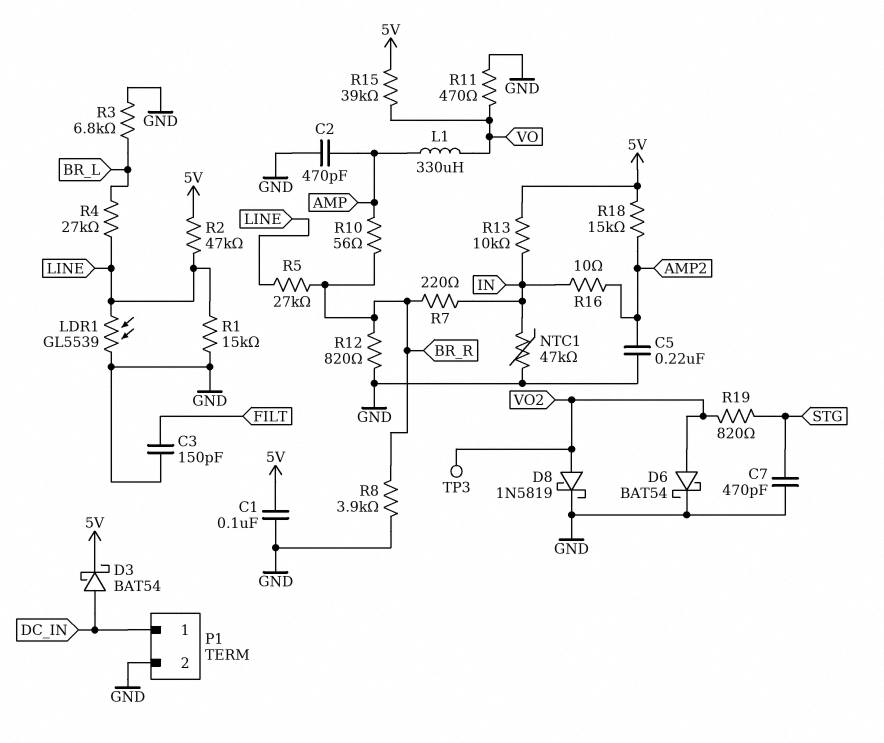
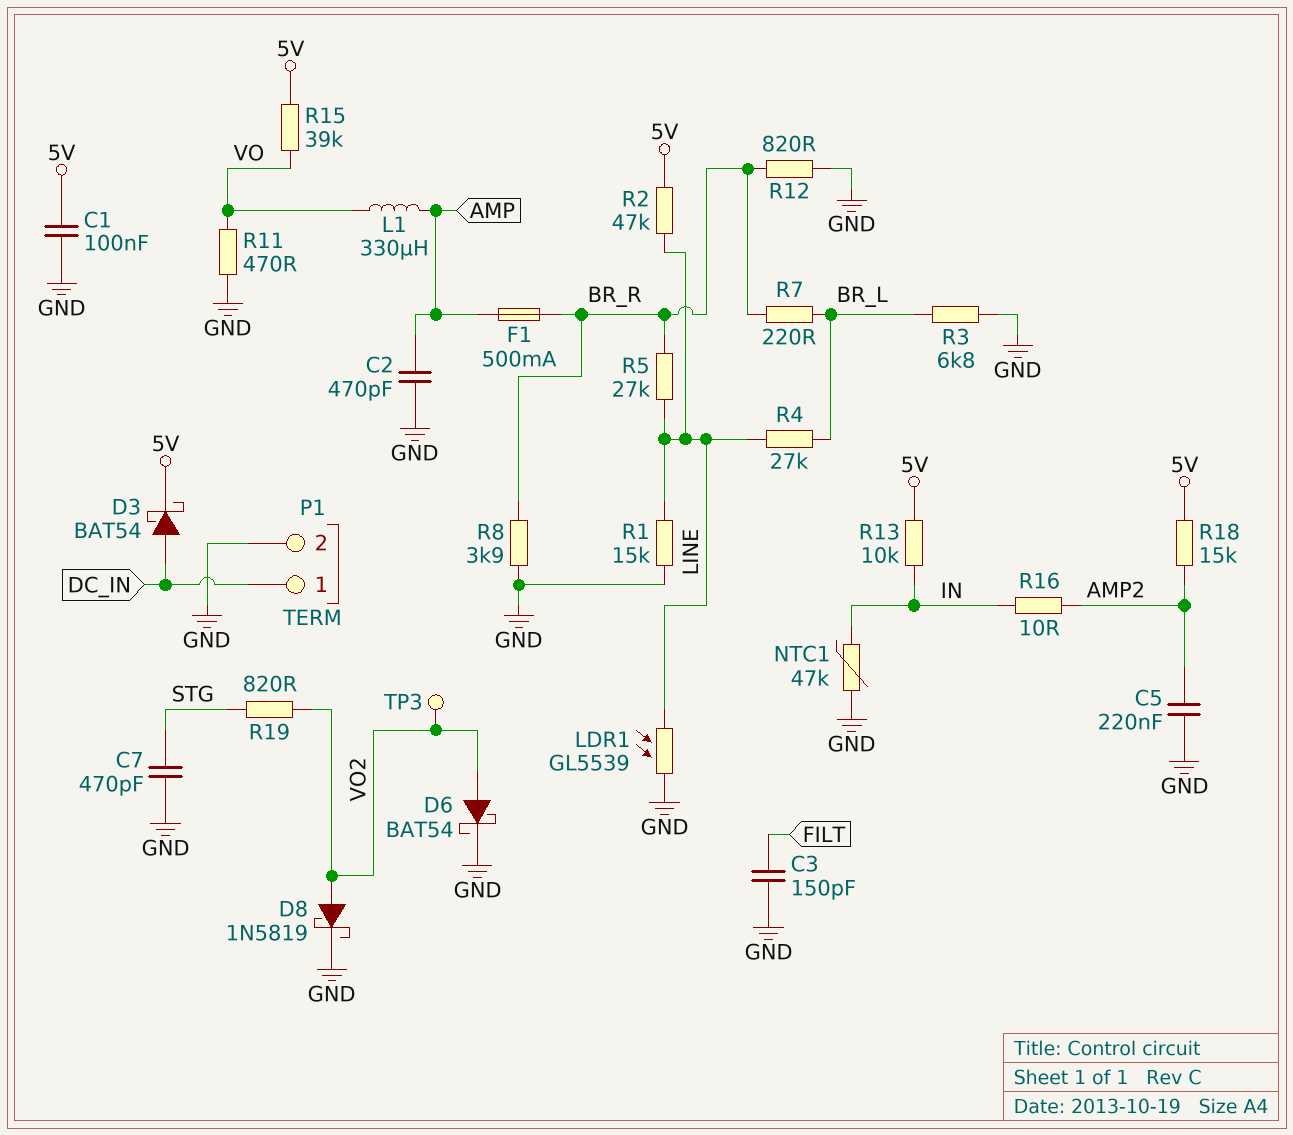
F1: none -> 500mA (AMP, BR_R)
R7: 220 (BR_R, IN) -> 220 (BR_L, BR_R)
R10: 56 (AMP, BR_R) -> none

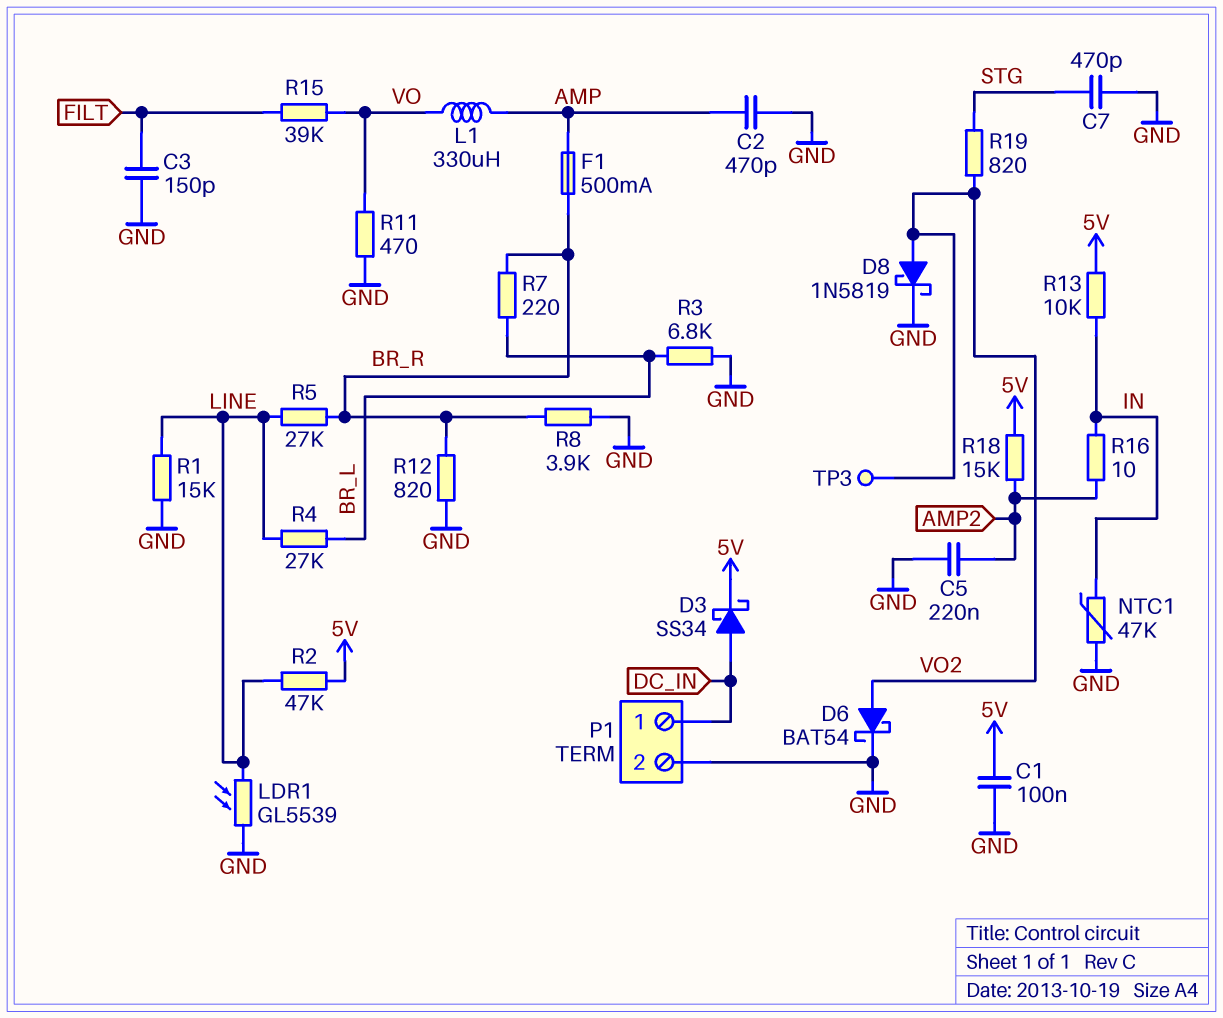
D3: schottky BAT54 (A DC_IN, K 5V) -> schottky SS34 (A DC_IN, K 5V)
R15: 39k (5V, VO) -> 39k (FILT, VO)

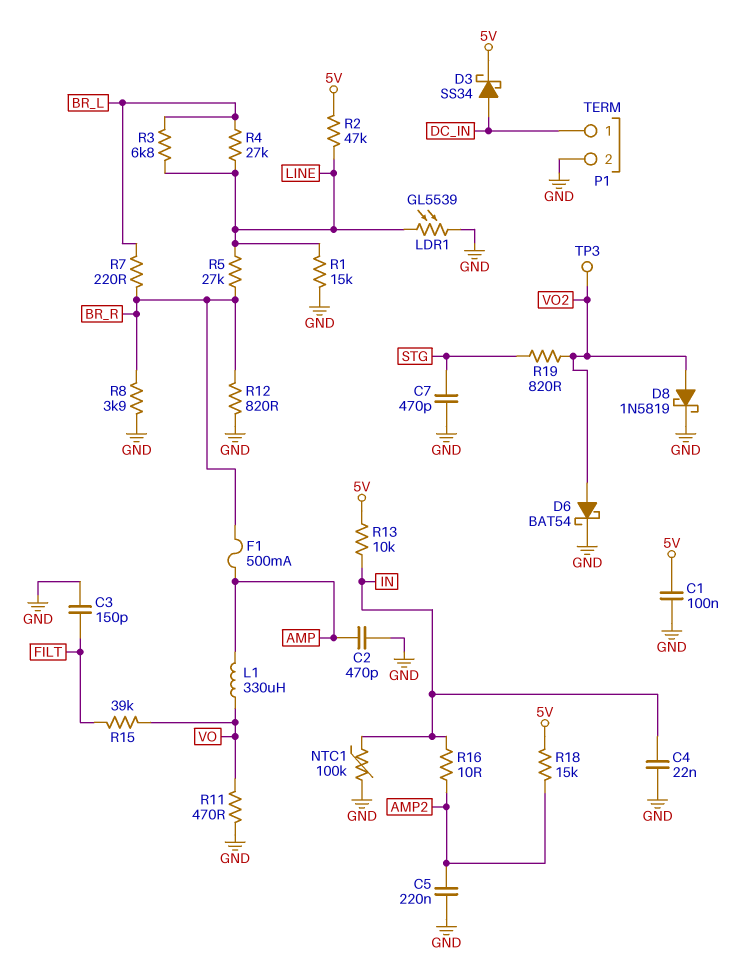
C4: none -> 22nF (GND, IN)
NTC1: 47k (GND, IN) -> 100k (GND, IN)
R3: 6.8k (BR_L, GND) -> 6.8k (BR_L, LINE)

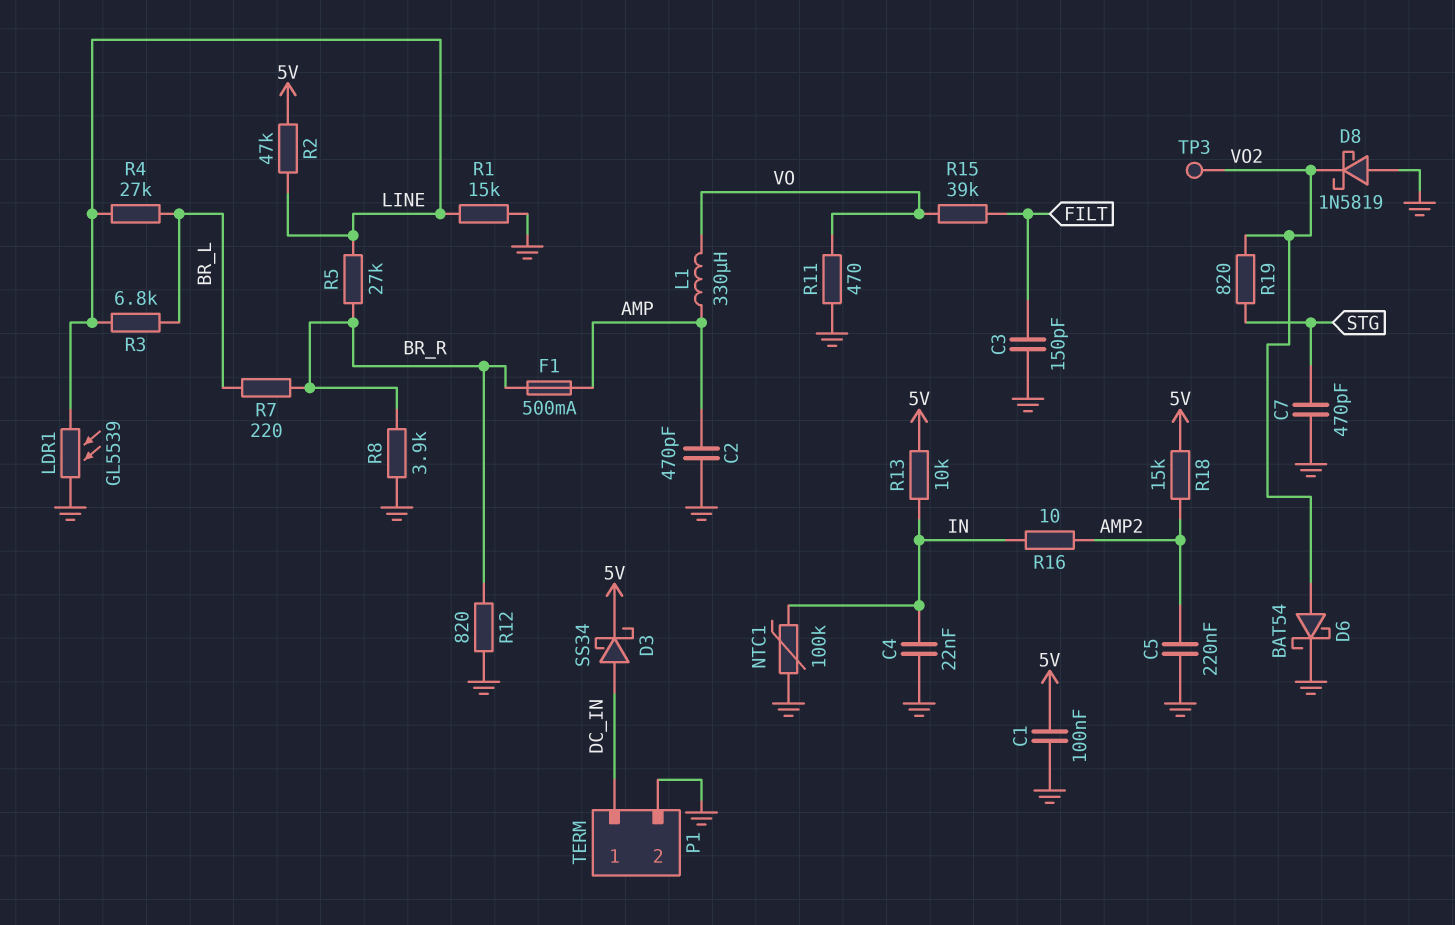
D8: schottky 1N5819 (A VO2, K GND) -> schottky 1N5819 (A GND, K VO2)

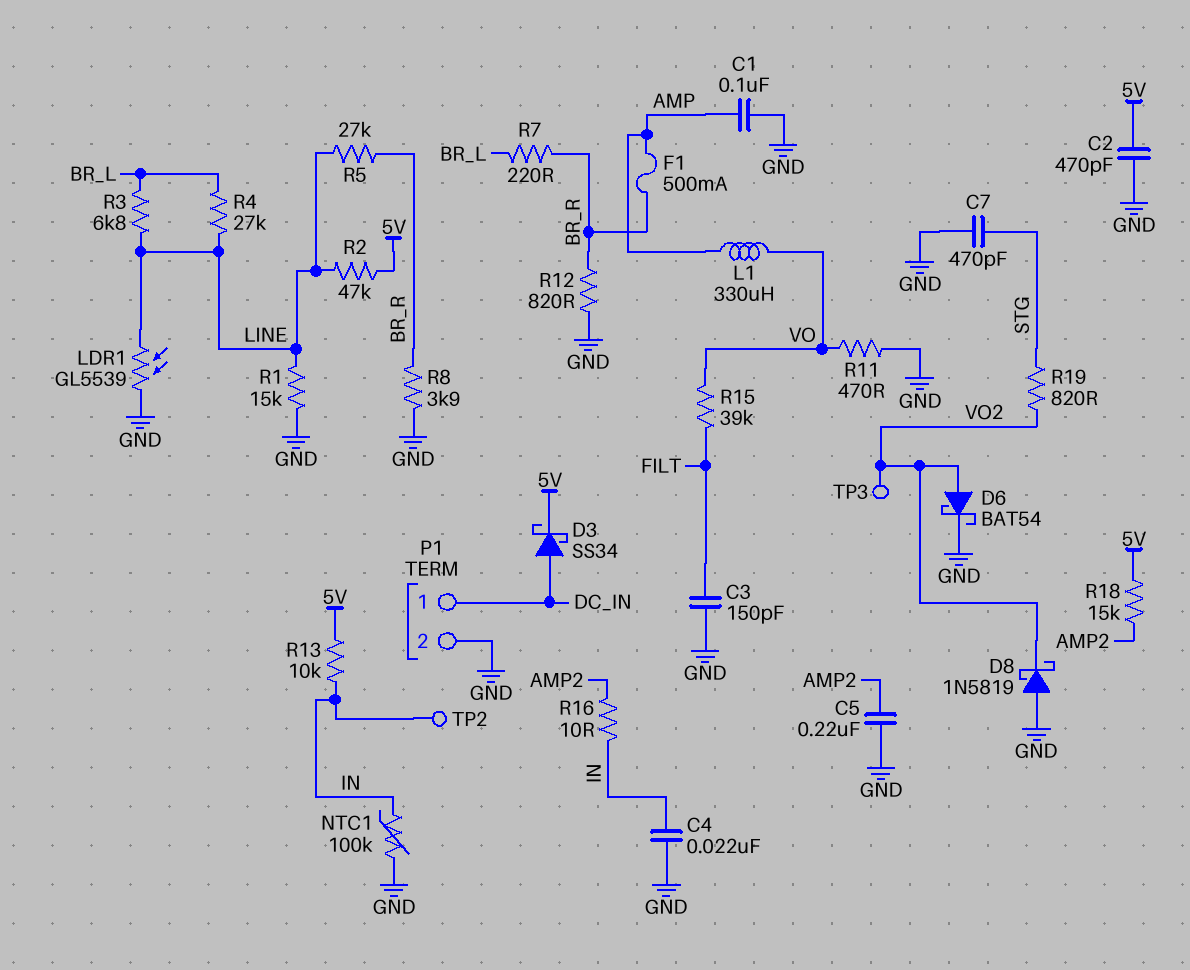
C1: 100nF (5V, GND) -> 100nF (AMP, GND)
C2: 470pF (AMP, GND) -> 470pF (5V, GND)
TP2: none -> test point (IN)

